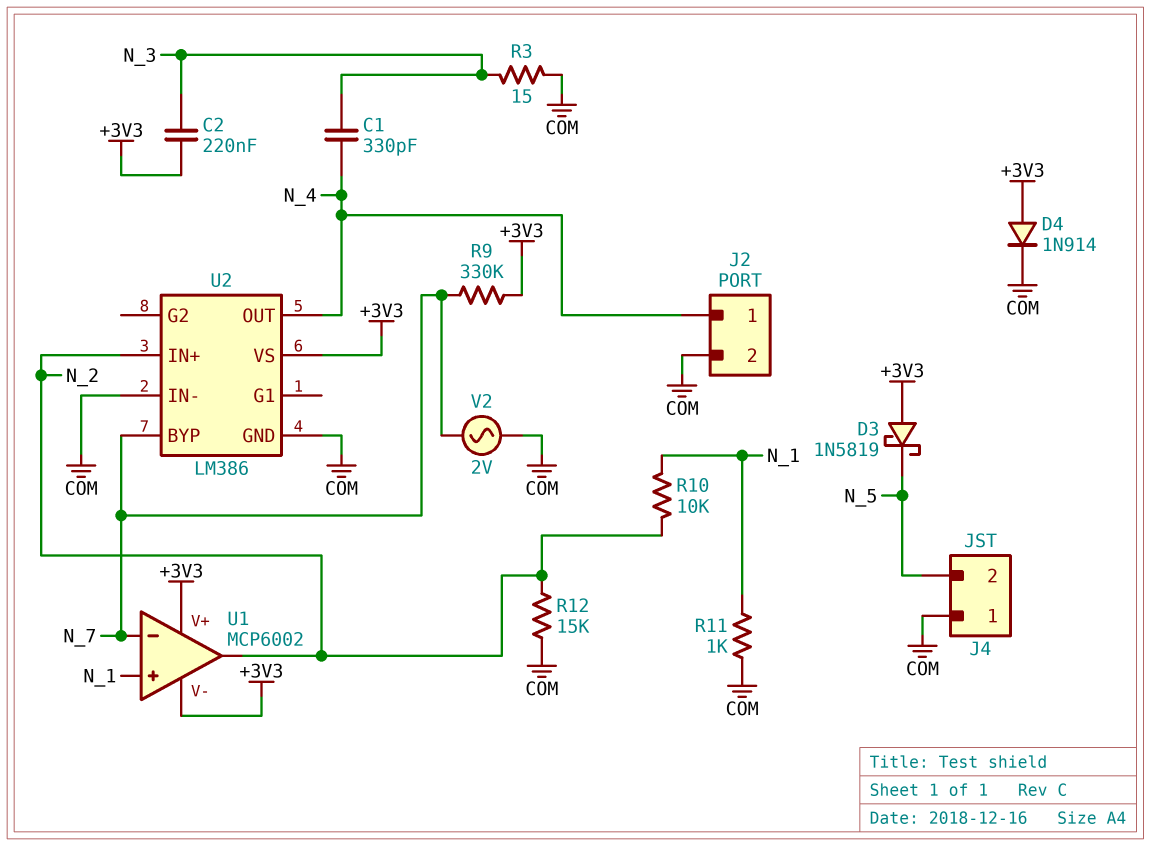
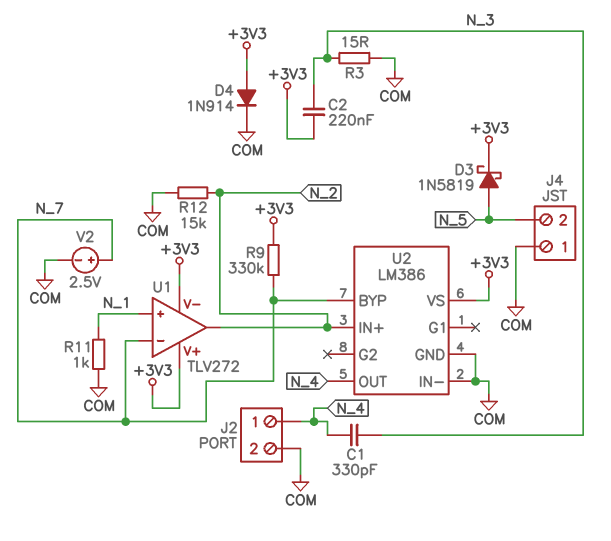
D3: schottky 1N5819 (A +3V3, K N_5) -> schottky 1N5819 (A N_5, K +3V3)
R10: 10k (N_1, N_2) -> none
U1: MCP6002 -> TLV272
V2: AC 2V (COM, N_7) -> 2.5V (plus N_7, minus COM)

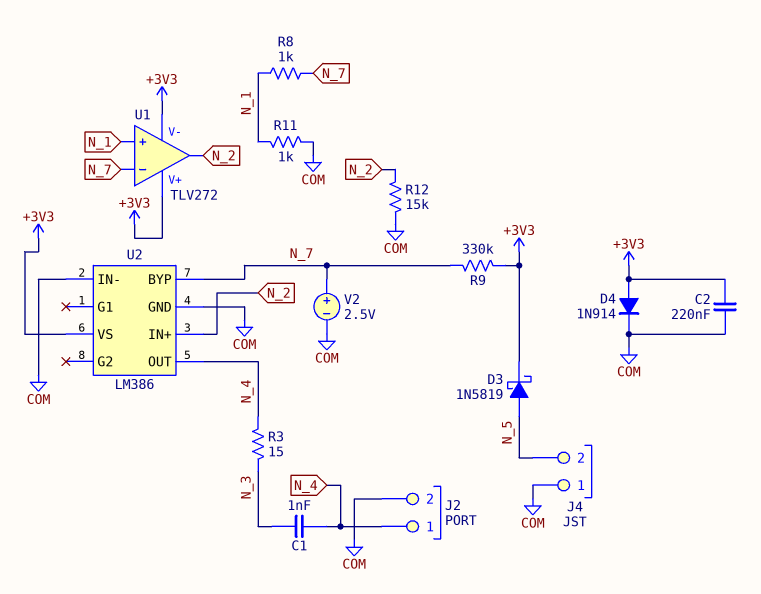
C1: 330pF (N_3, N_4) -> 1nF (N_3, N_4)
C2: 220nF (+3V3, N_3) -> 220nF (+3V3, COM)
R3: 15 (COM, N_3) -> 15 (N_3, N_4)
R8: none -> 1k (N_1, N_7)

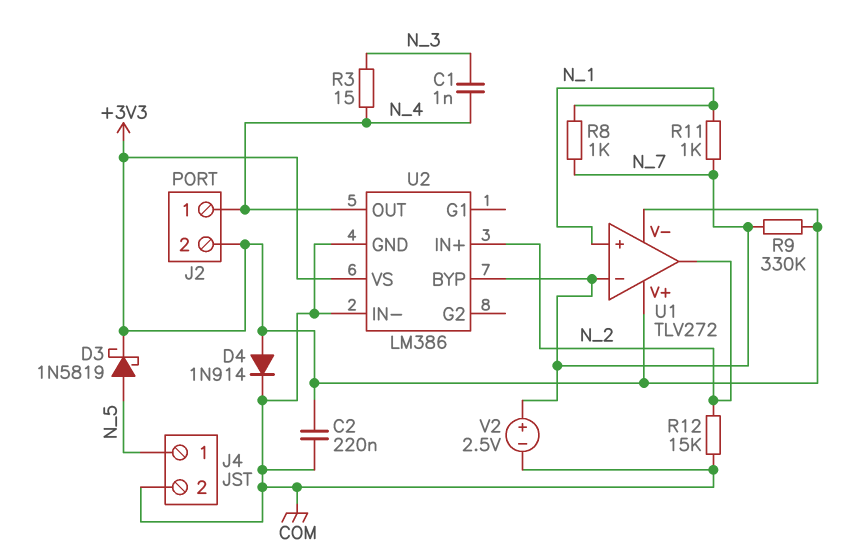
J2 pin 2: COM -> +3V3
J4 pin 1: COM -> N_5
J4 pin 2: N_5 -> COM
R11: 1k (COM, N_1) -> 1k (N_1, N_7)

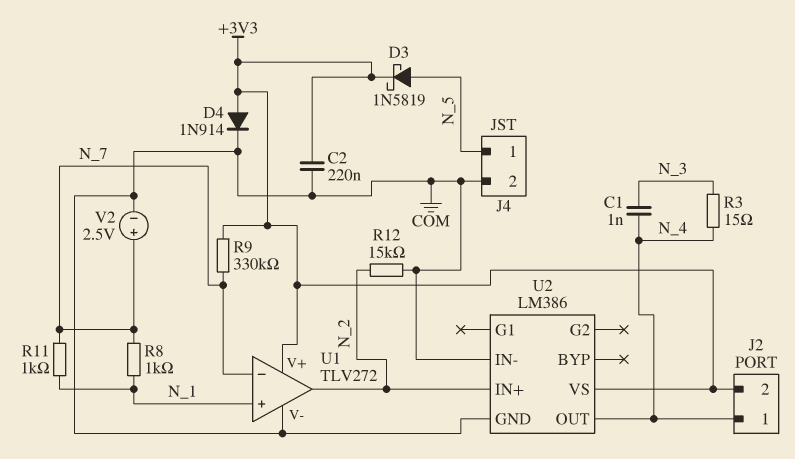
U1 pin V-: +3V3 -> COM
U2 pin BYP: N_7 -> none

